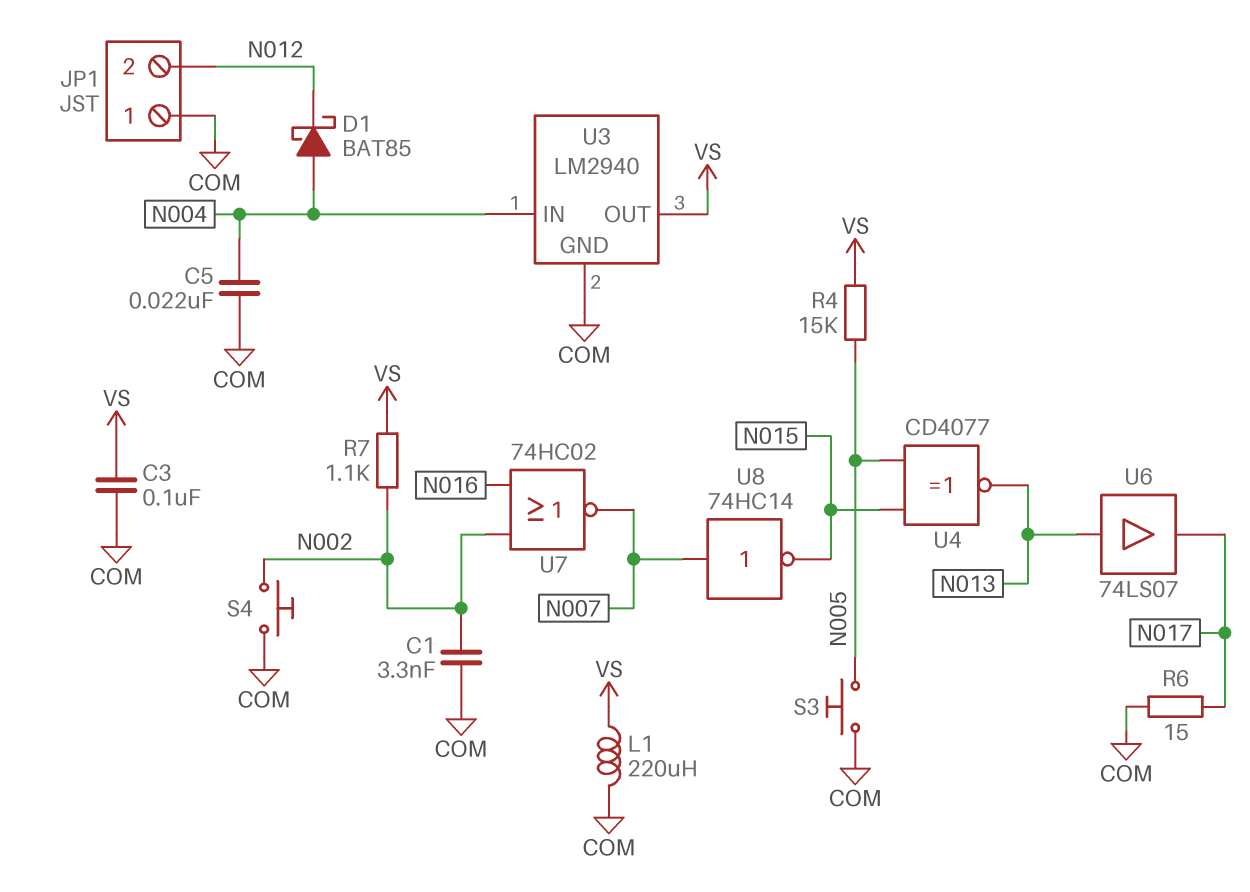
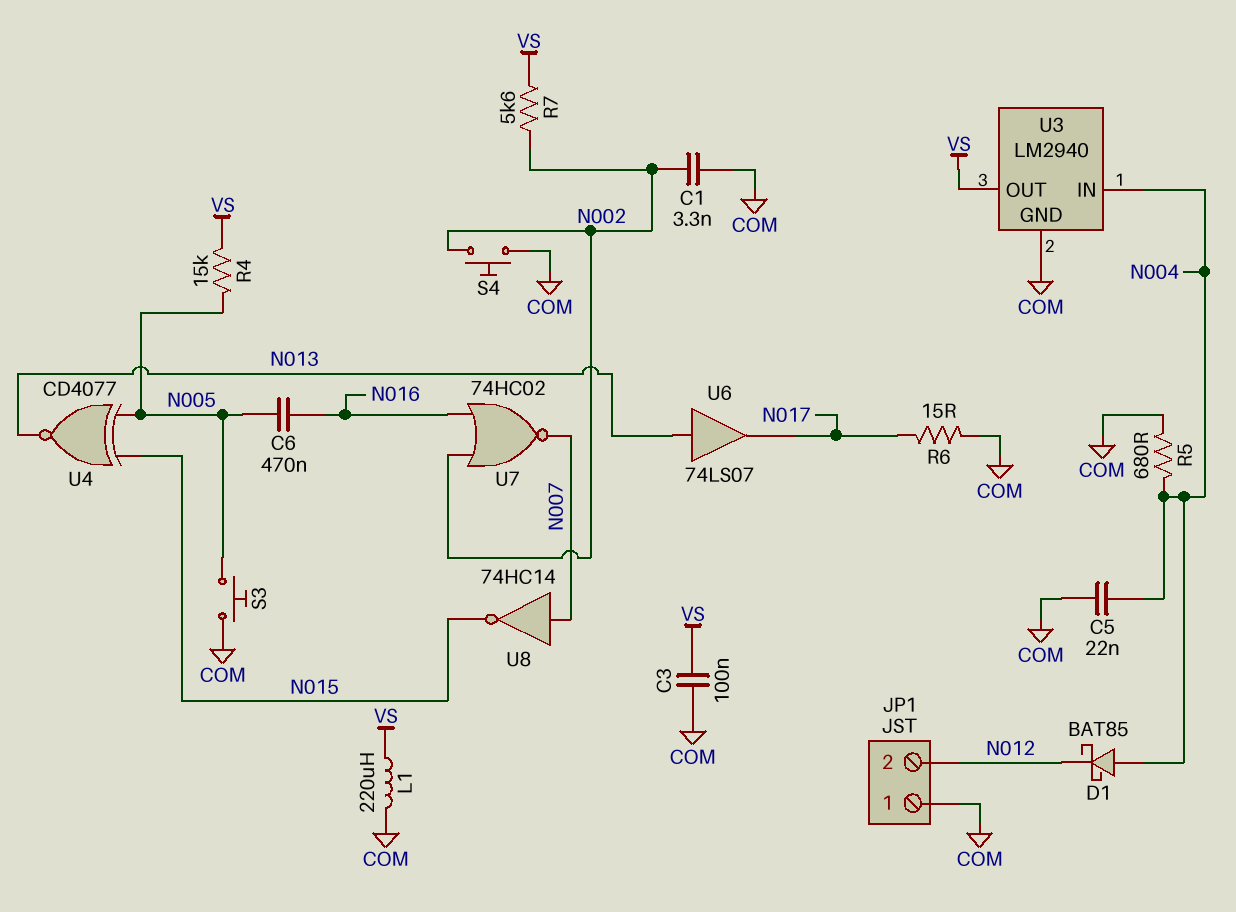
C6: none -> 470nF (N005, N016)
R5: none -> 680 (COM, N004)
R7: 1.1k (N002, VS) -> 5.6k (N002, VS)

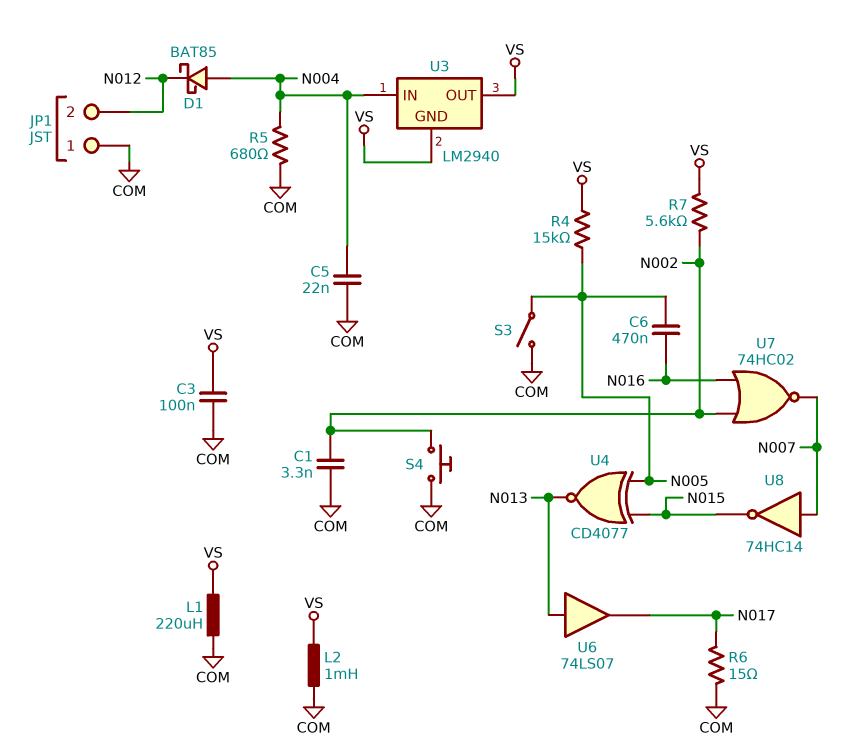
L2: none -> 1mH (COM, VS)
S3: button (COM, N005) -> switch (COM, N005)
U3 pin GND: COM -> VS

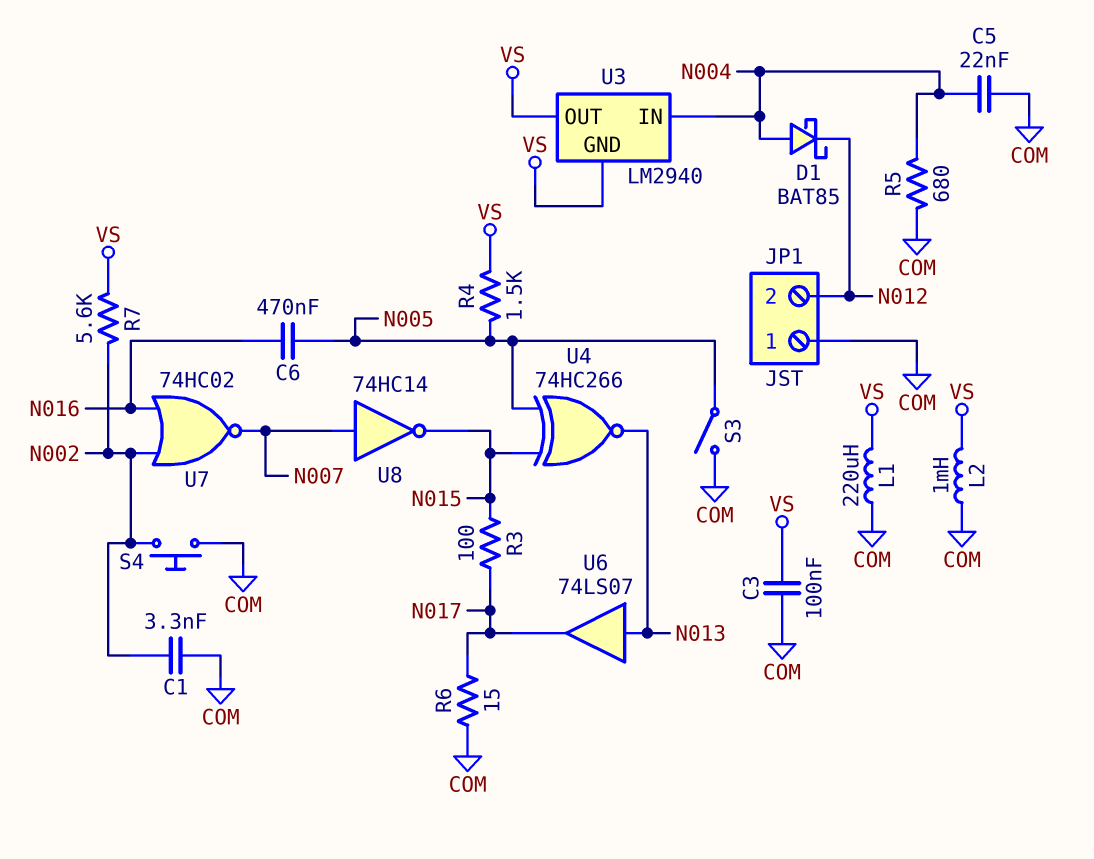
R3: none -> 100 (N015, N017)
R4: 15k (N005, VS) -> 1.5k (N005, VS)
U4: XNOR CD4077 (in N005, in N015, out N013) -> XNOR 74HC266 (in N005, in N015, out N013)

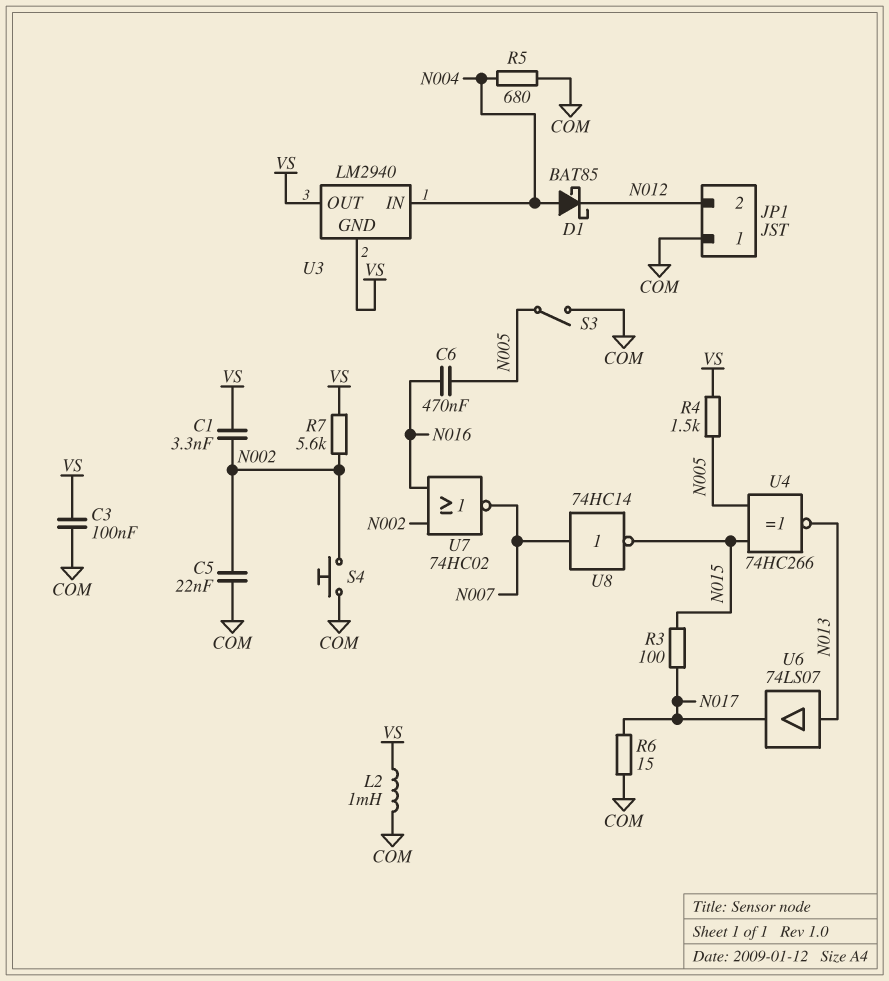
C1: 3.3nF (COM, N002) -> 3.3nF (N002, VS)
C5: 22nF (COM, N004) -> 22nF (COM, N002)
L1: 220uH (COM, VS) -> none

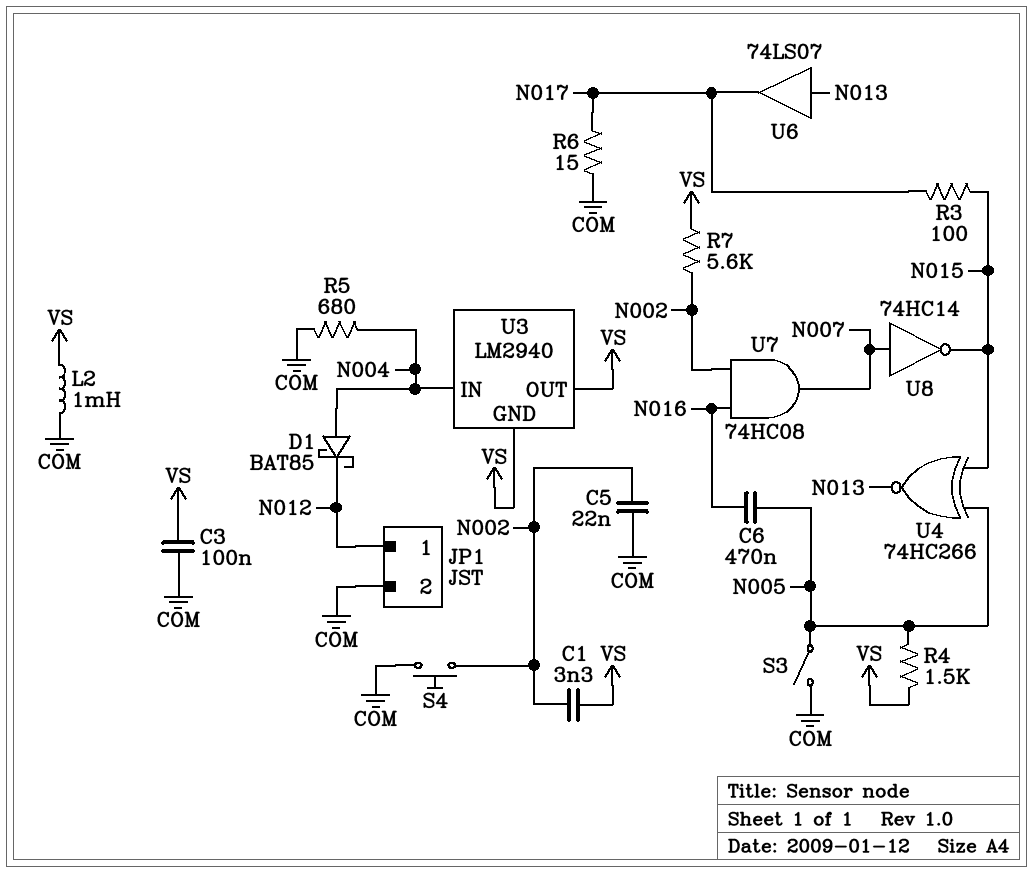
JP1 pin 1: COM -> N012
JP1 pin 2: N012 -> COM
U7: NOR 74HC02 (in N002, in N016, out N007) -> AND 74HC08 (in N002, in N016, out N007)

